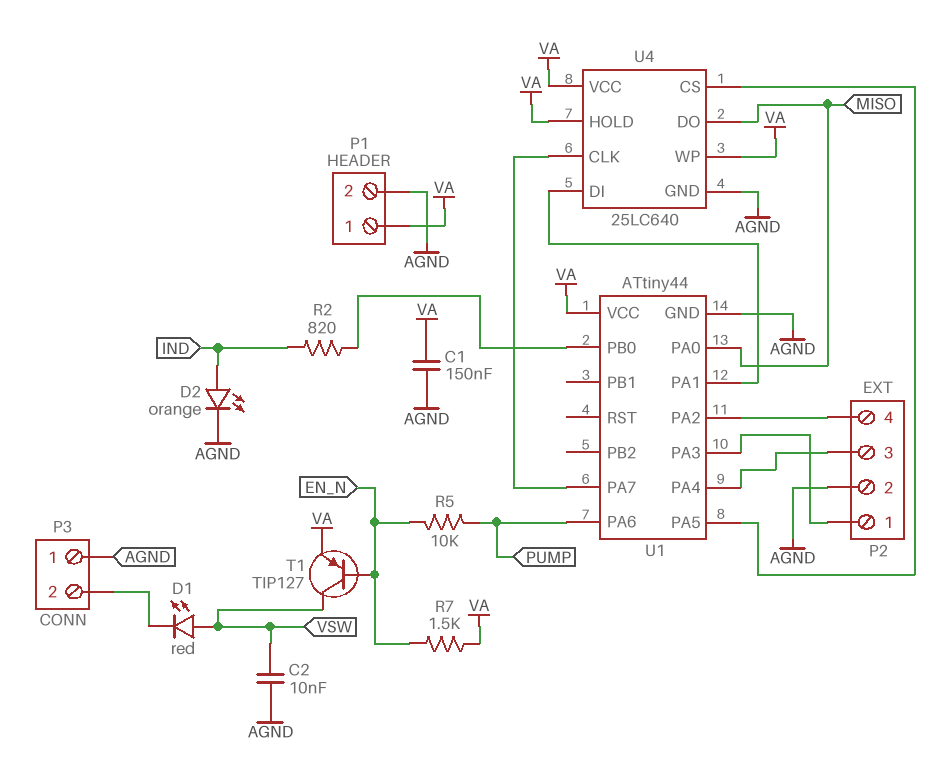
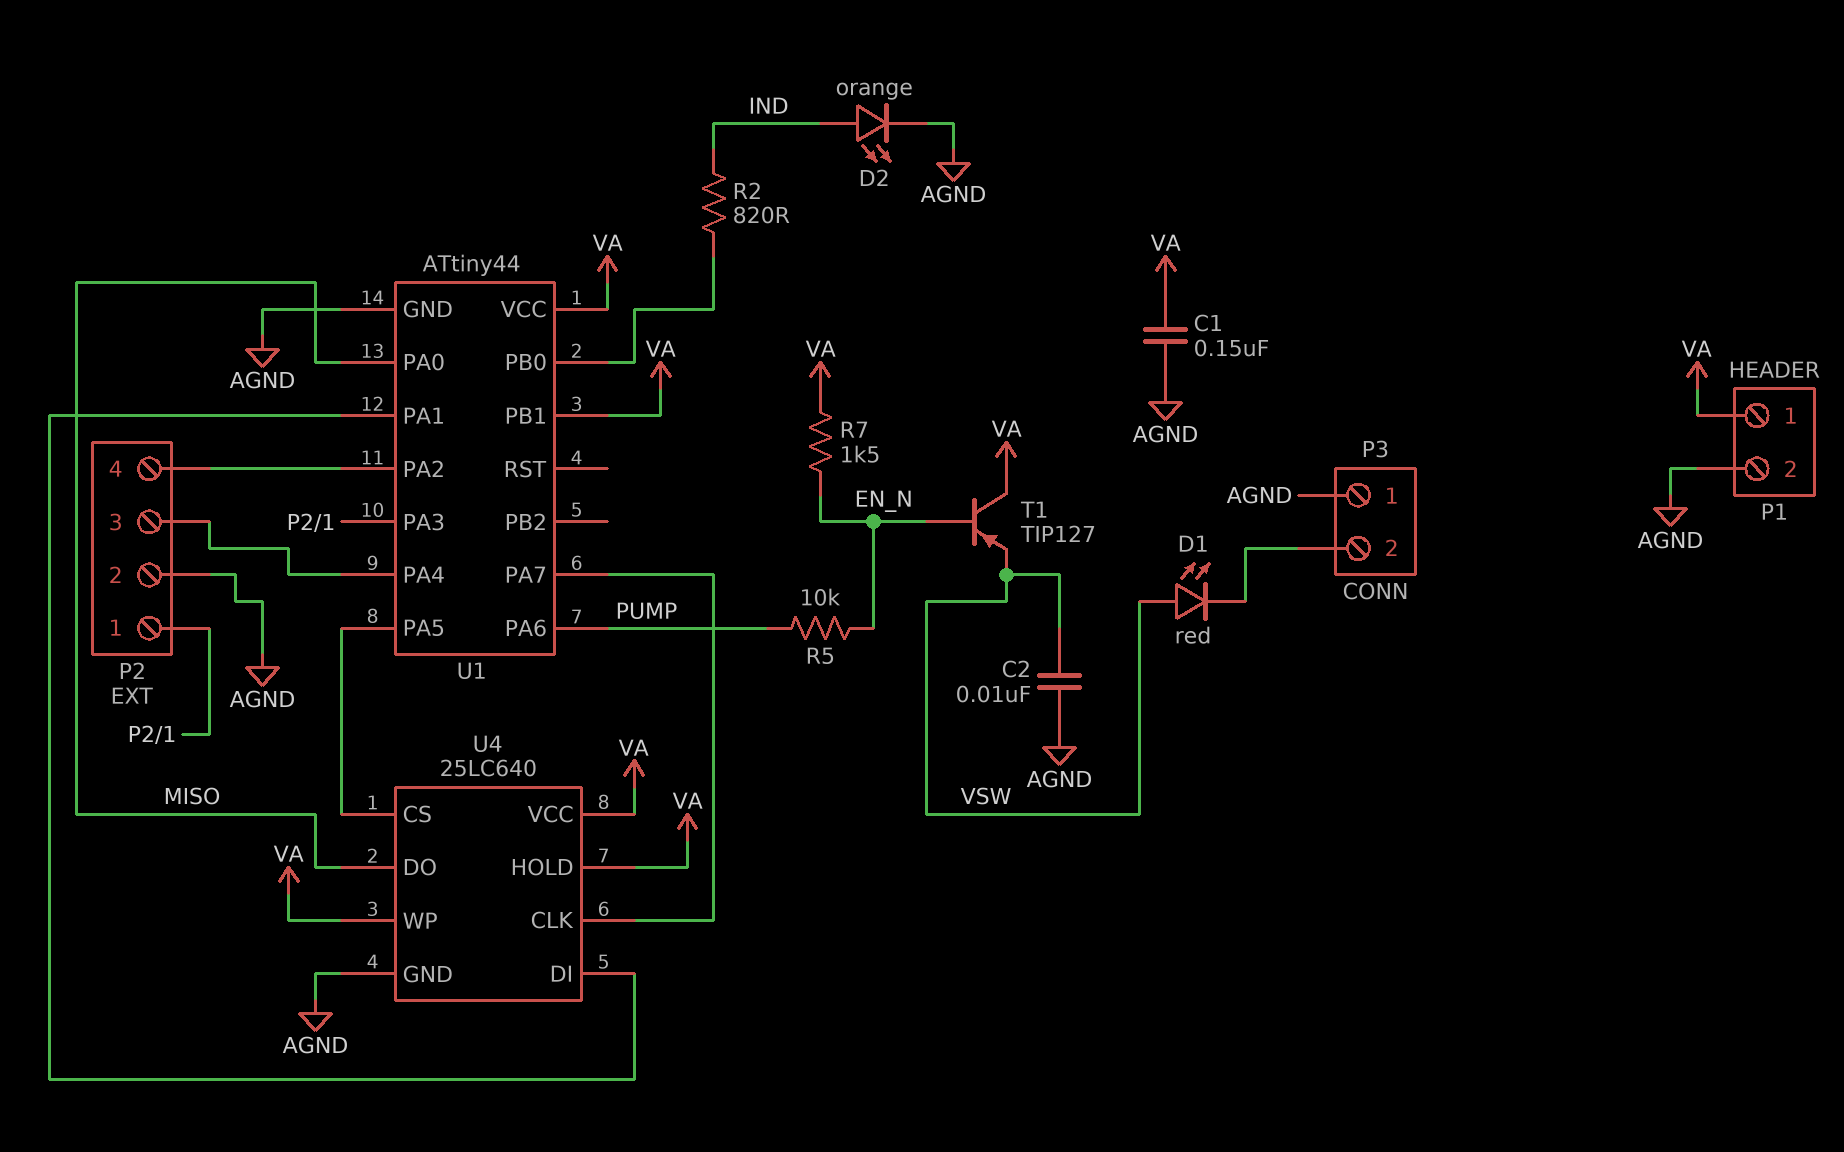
T1: PNP TIP127 (B EN_N, C VSW, E VA) -> PNP TIP127 (B EN_N, C VA, E VSW)
U1 pin PB1: none -> VA

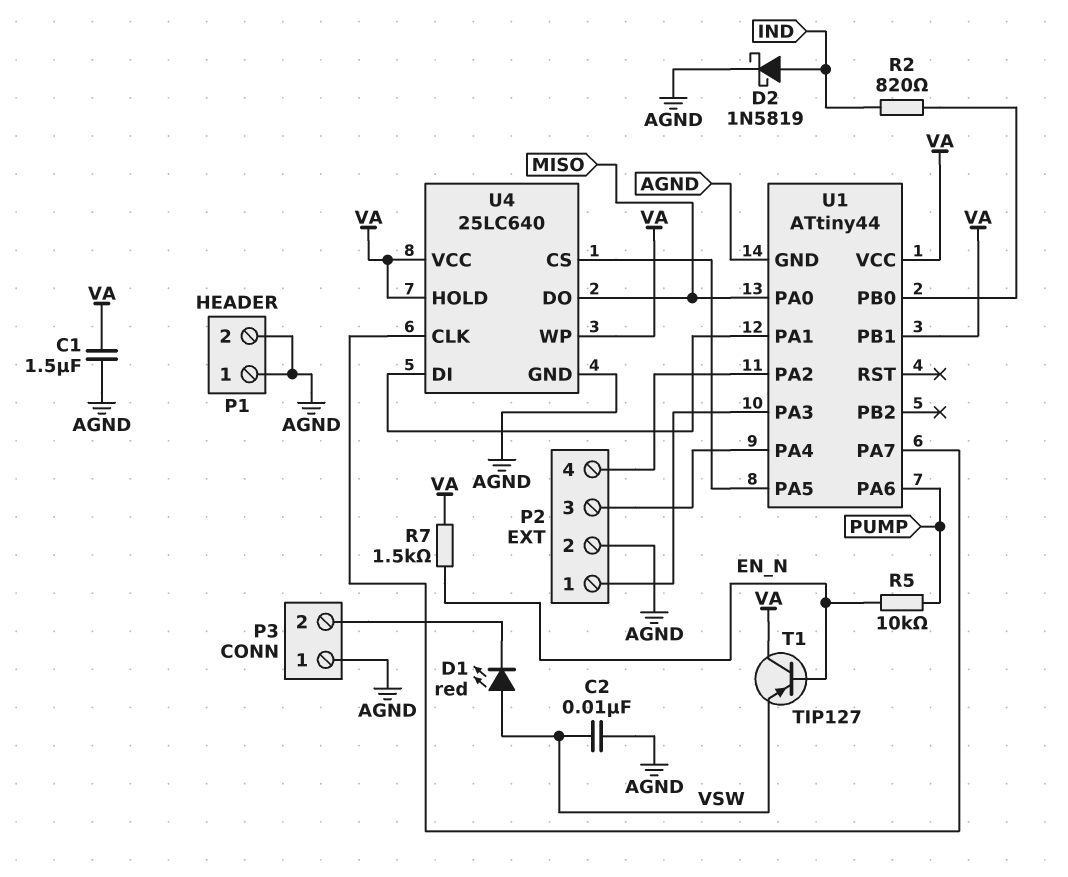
C1: 150nF (AGND, VA) -> 1.5uF (AGND, VA)
D2: LED orange (A IND, K AGND) -> schottky 1N5819 (A IND, K AGND)
P1 pin 1: VA -> AGND

